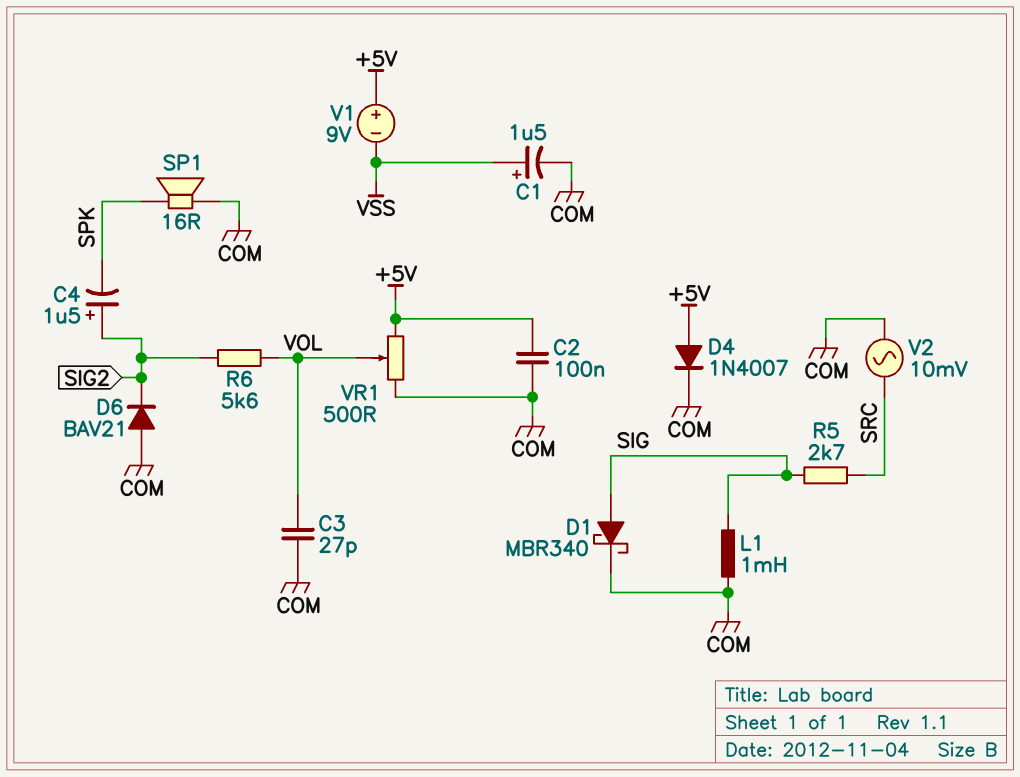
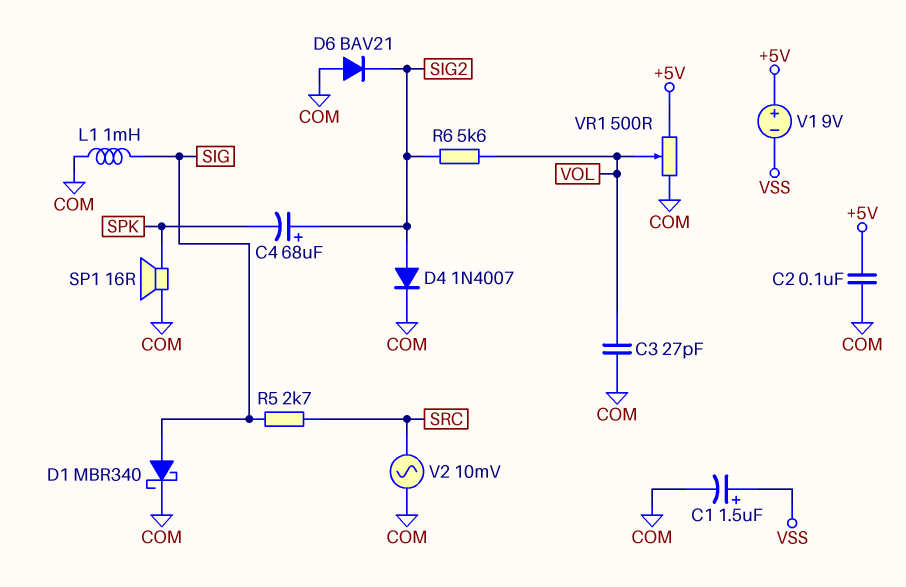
C4: 1.5uF (plus SIG2, minus SPK) -> 68uF (plus SIG2, minus SPK)
D4: diode 1N4007 (A +5V, K COM) -> diode 1N4007 (A SIG2, K COM)

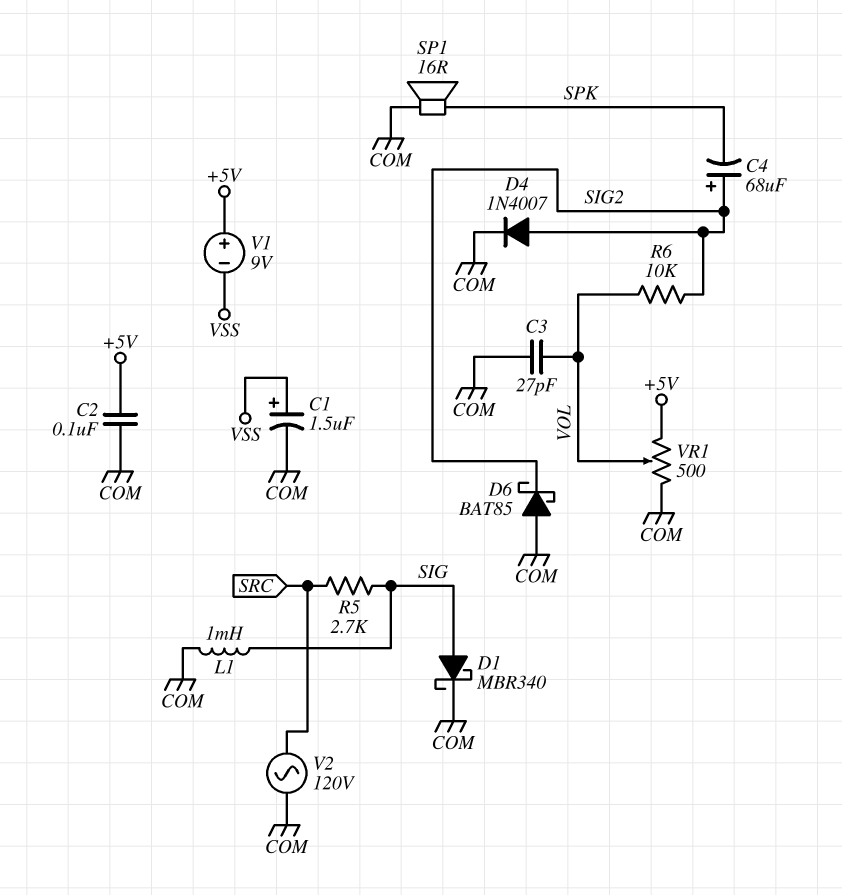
D6: diode BAV21 (A COM, K SIG2) -> schottky BAT85 (A COM, K SIG2)
R6: 5.6k (SIG2, VOL) -> 10k (SIG2, VOL)
V2: AC 10mV (COM, SRC) -> AC 120V (COM, SRC)

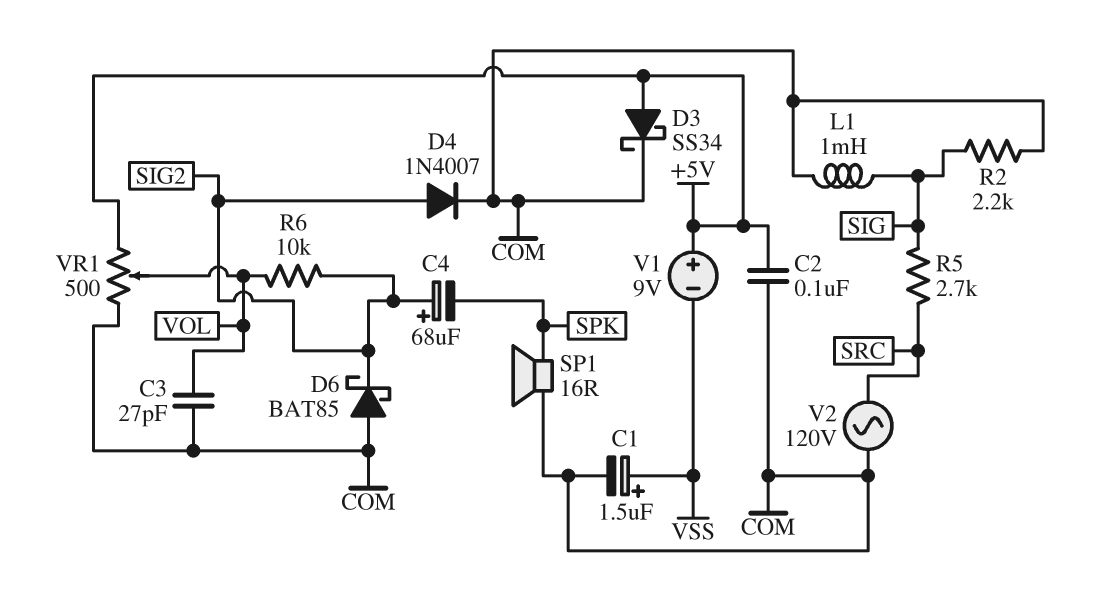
D1: schottky MBR340 (A SIG, K COM) -> none
D3: none -> schottky SS34 (A +5V, K COM)
R2: none -> 2.2k (COM, SIG)

